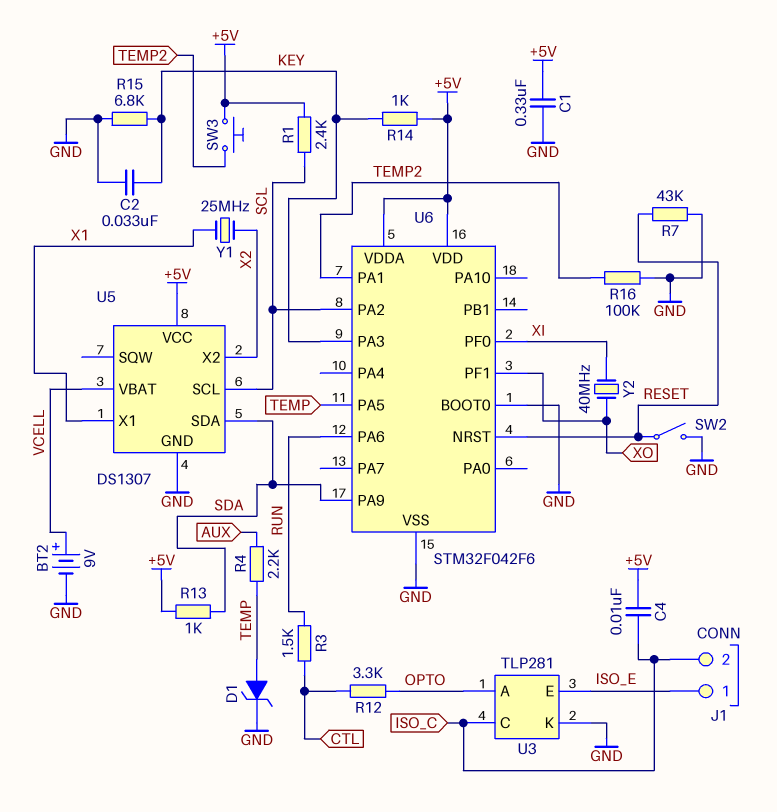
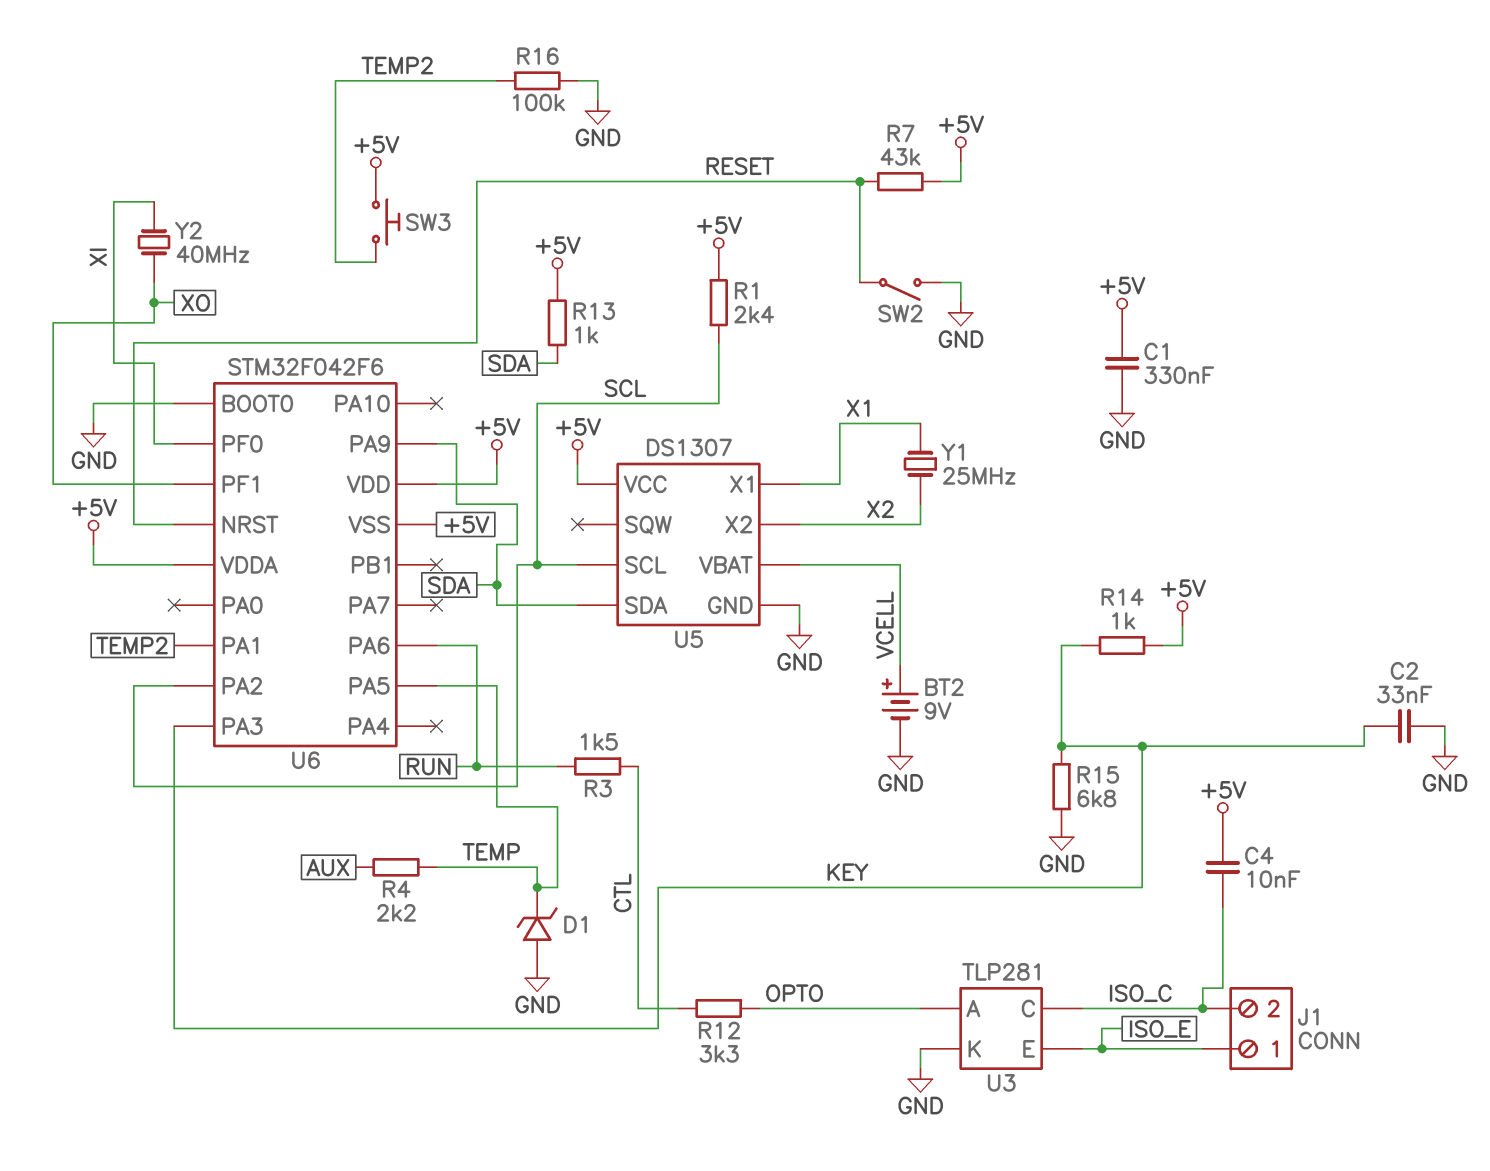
D1: zener (A TEMP, K GND) -> zener (A GND, K TEMP)
R7: 43k (GND, RESET) -> 43k (+5V, RESET)
U6 pin VSS: GND -> +5V

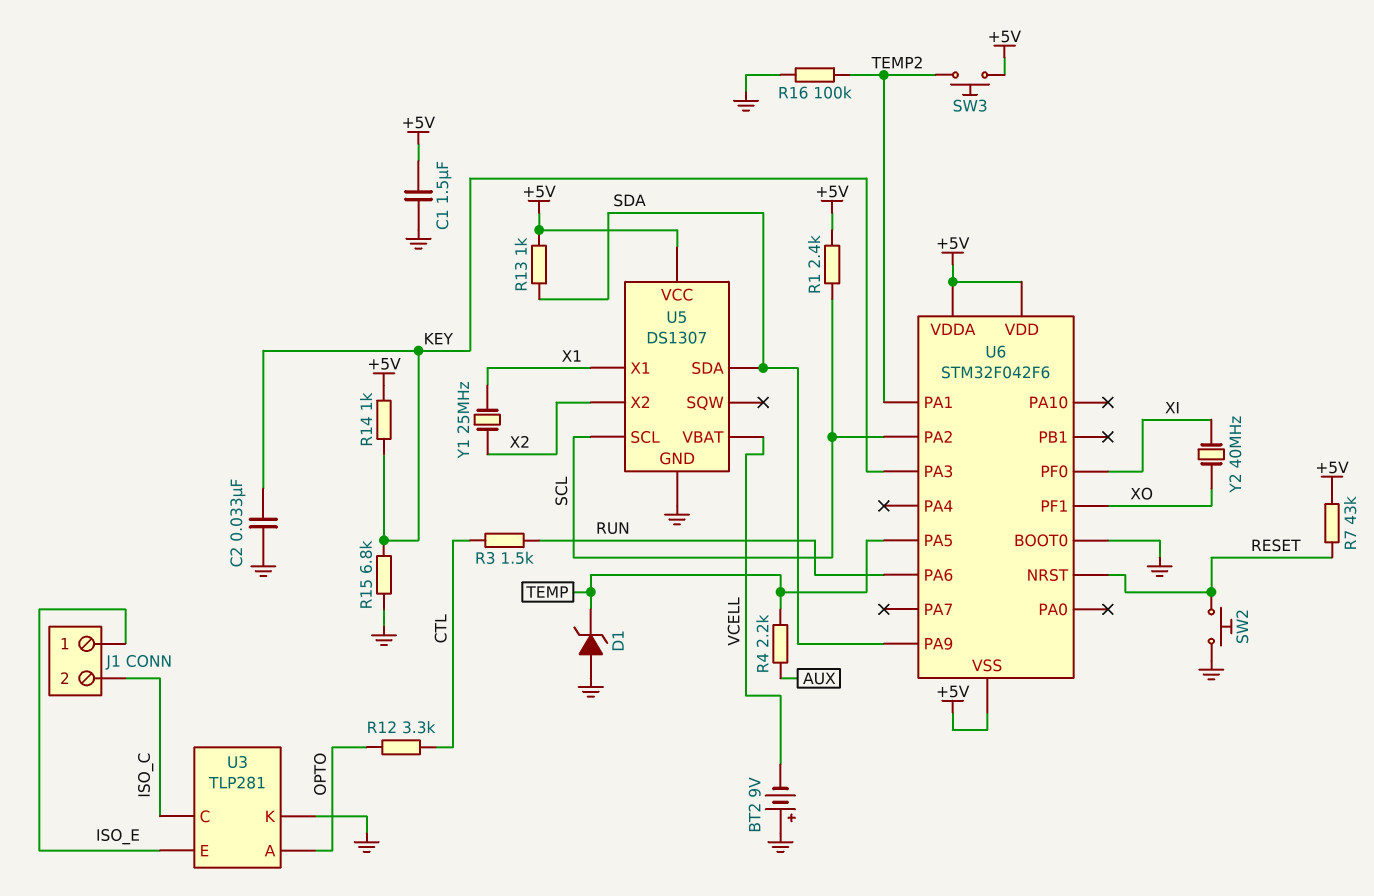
BT2: 9V (plus VCELL, minus GND) -> 9V (plus GND, minus VCELL)
C1: 330nF (+5V, GND) -> 1.5uF (+5V, GND)
C4: 10nF (+5V, ISO_C) -> none
SW2: switch (GND, RESET) -> button (GND, RESET)

